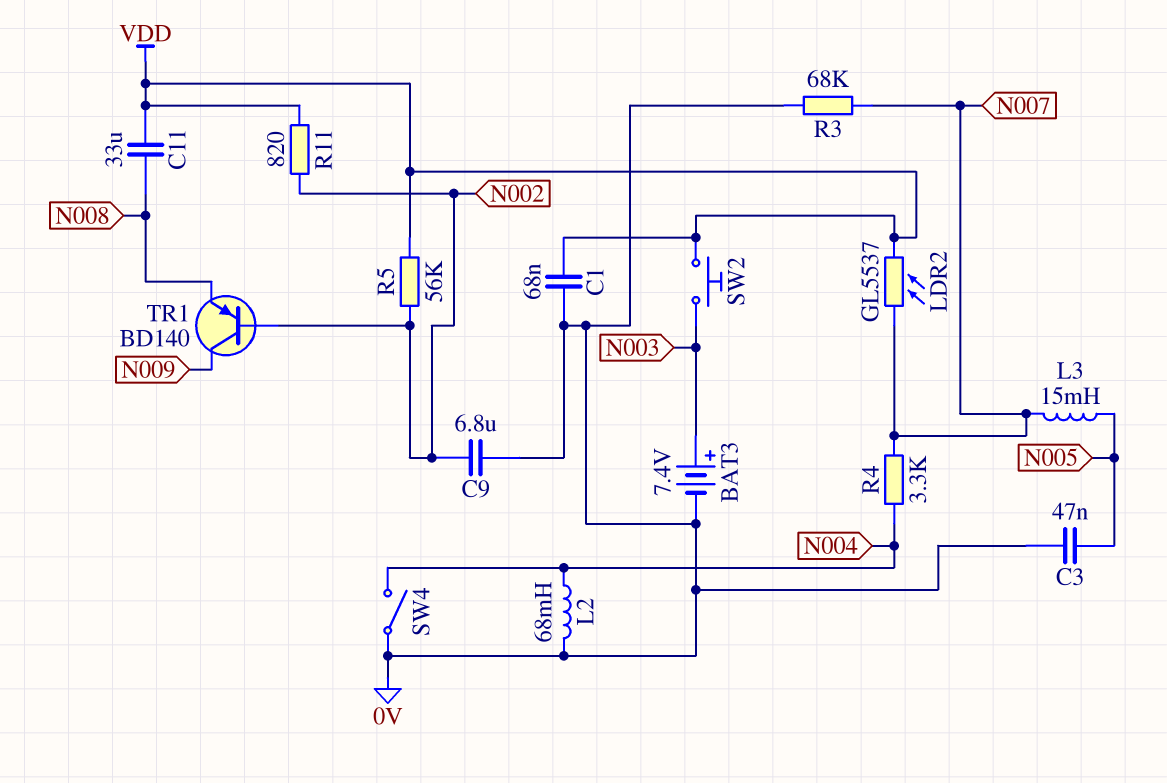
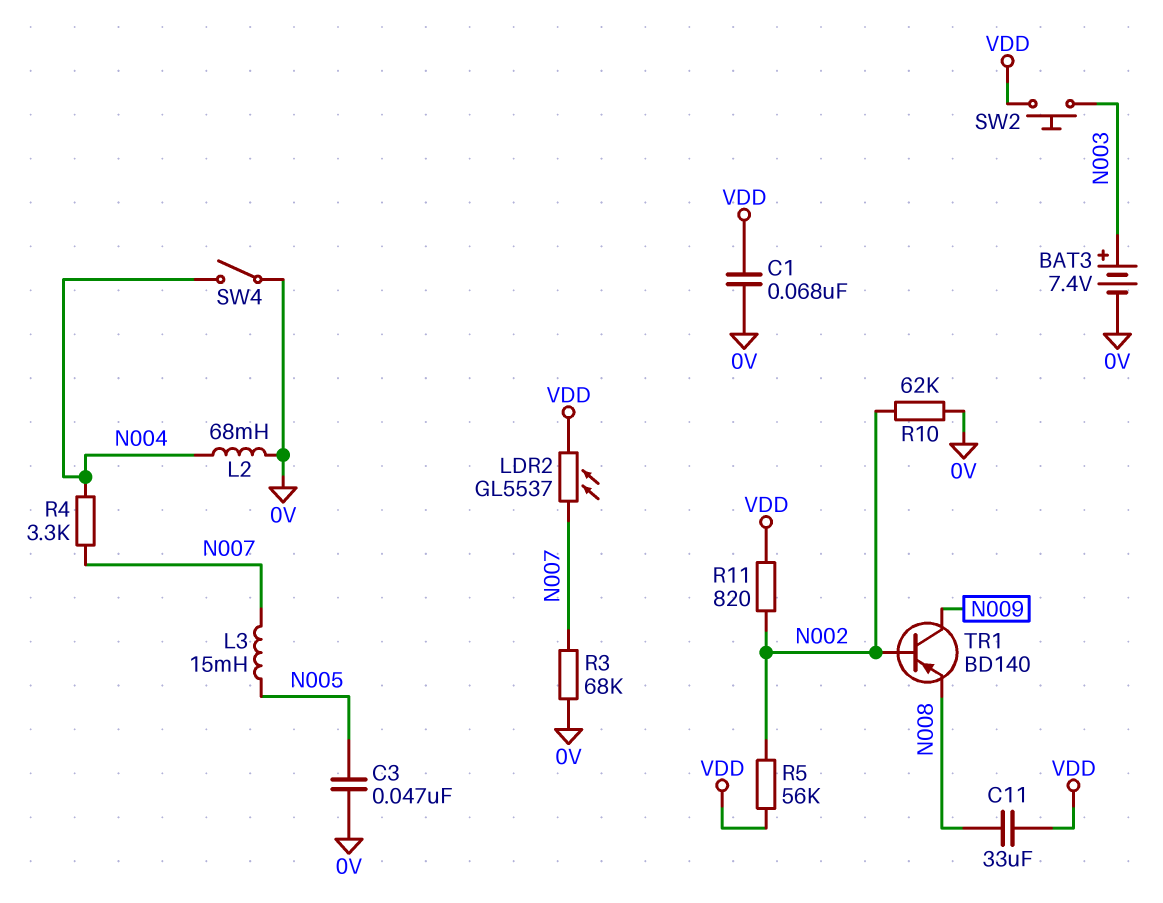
C9: 6.8uF (0V, N002) -> none
R10: none -> 62k (0V, N002)

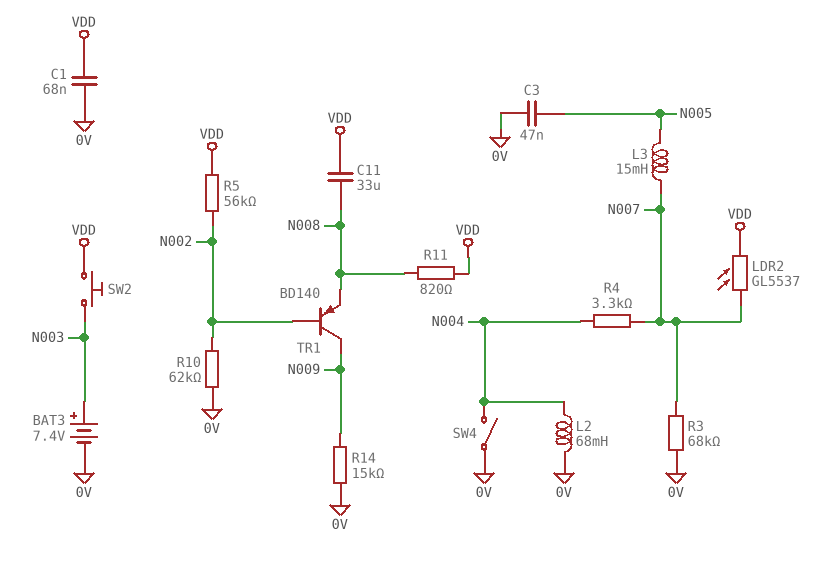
R11: 820 (N002, VDD) -> 820 (N008, VDD)
R14: none -> 15k (0V, N009)

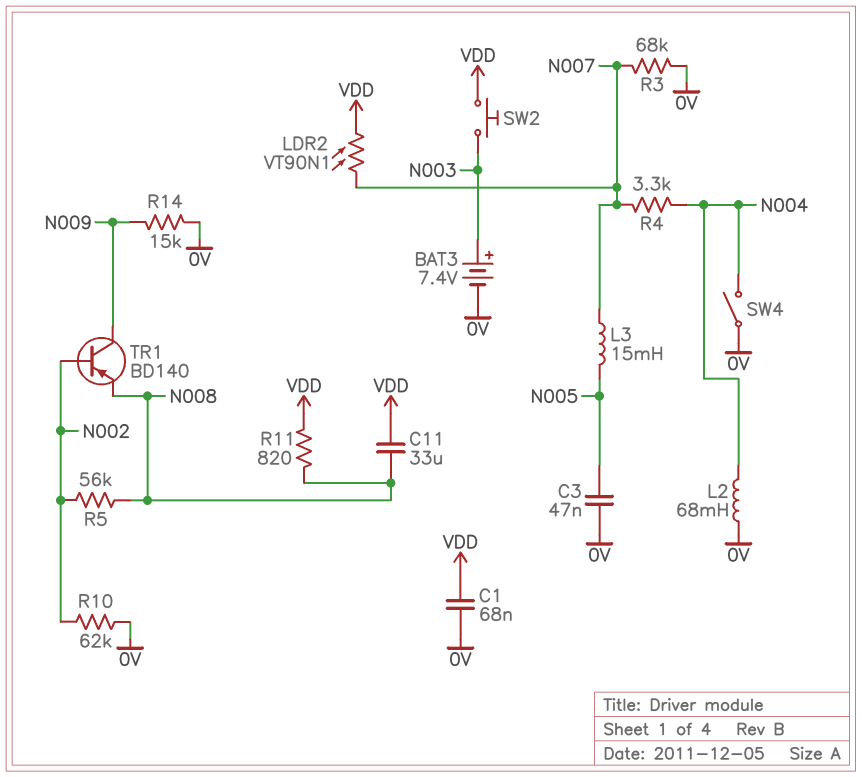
LDR2: GL5537 (N007, VDD) -> VT90N1 (N007, VDD)
R5: 56k (N002, VDD) -> 56k (N002, N008)

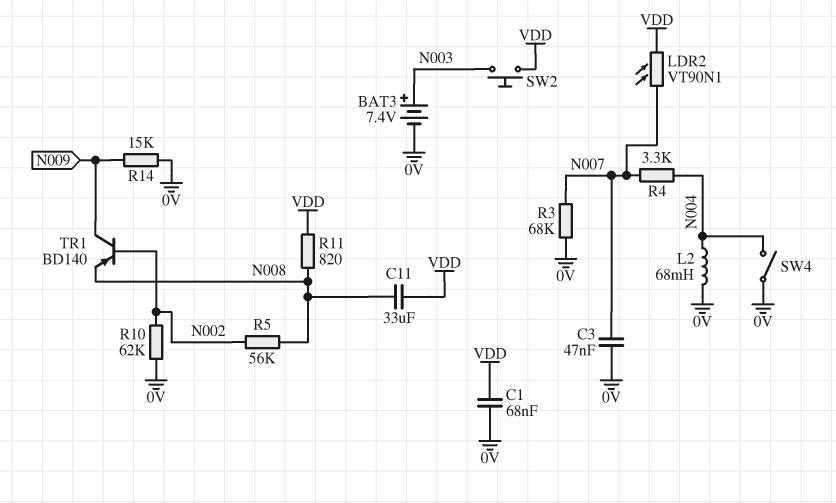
C3: 47nF (0V, N005) -> 47nF (0V, N007)
L3: 15mH (N005, N007) -> none

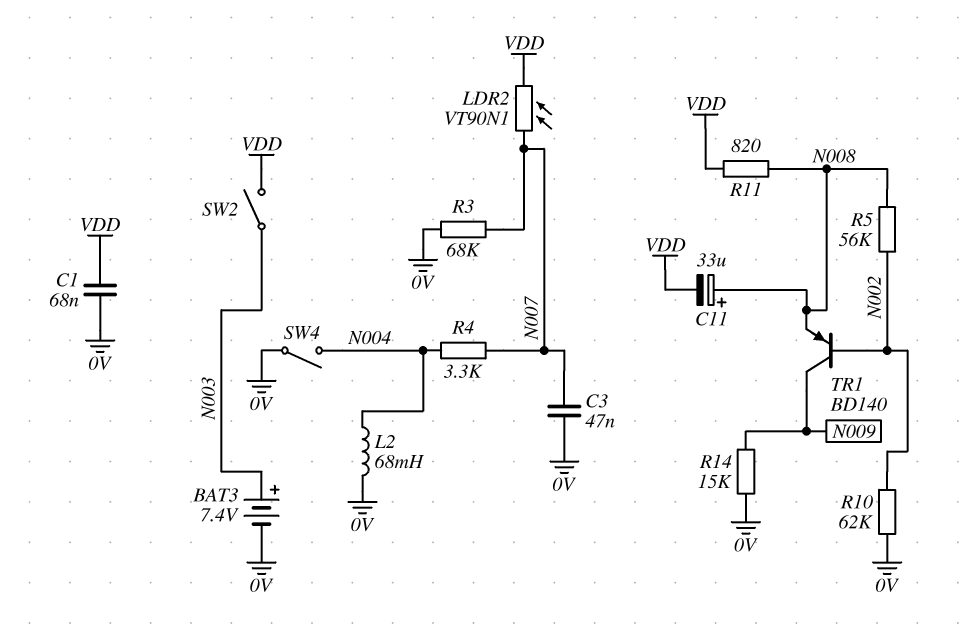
C11: 33uF (N008, VDD) -> 33uF (plus N008, minus VDD)
SW2: button (N003, VDD) -> switch (N003, VDD)

